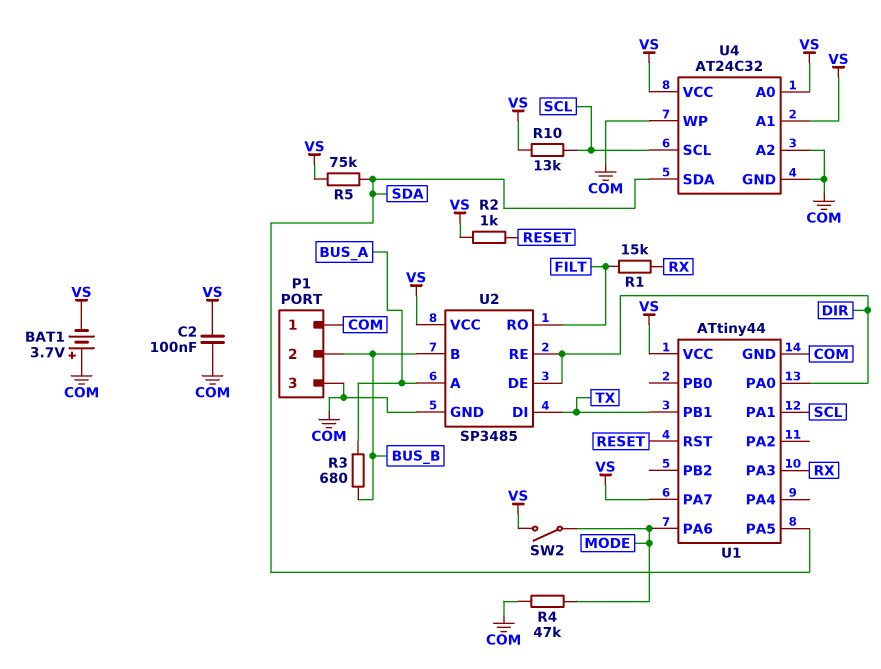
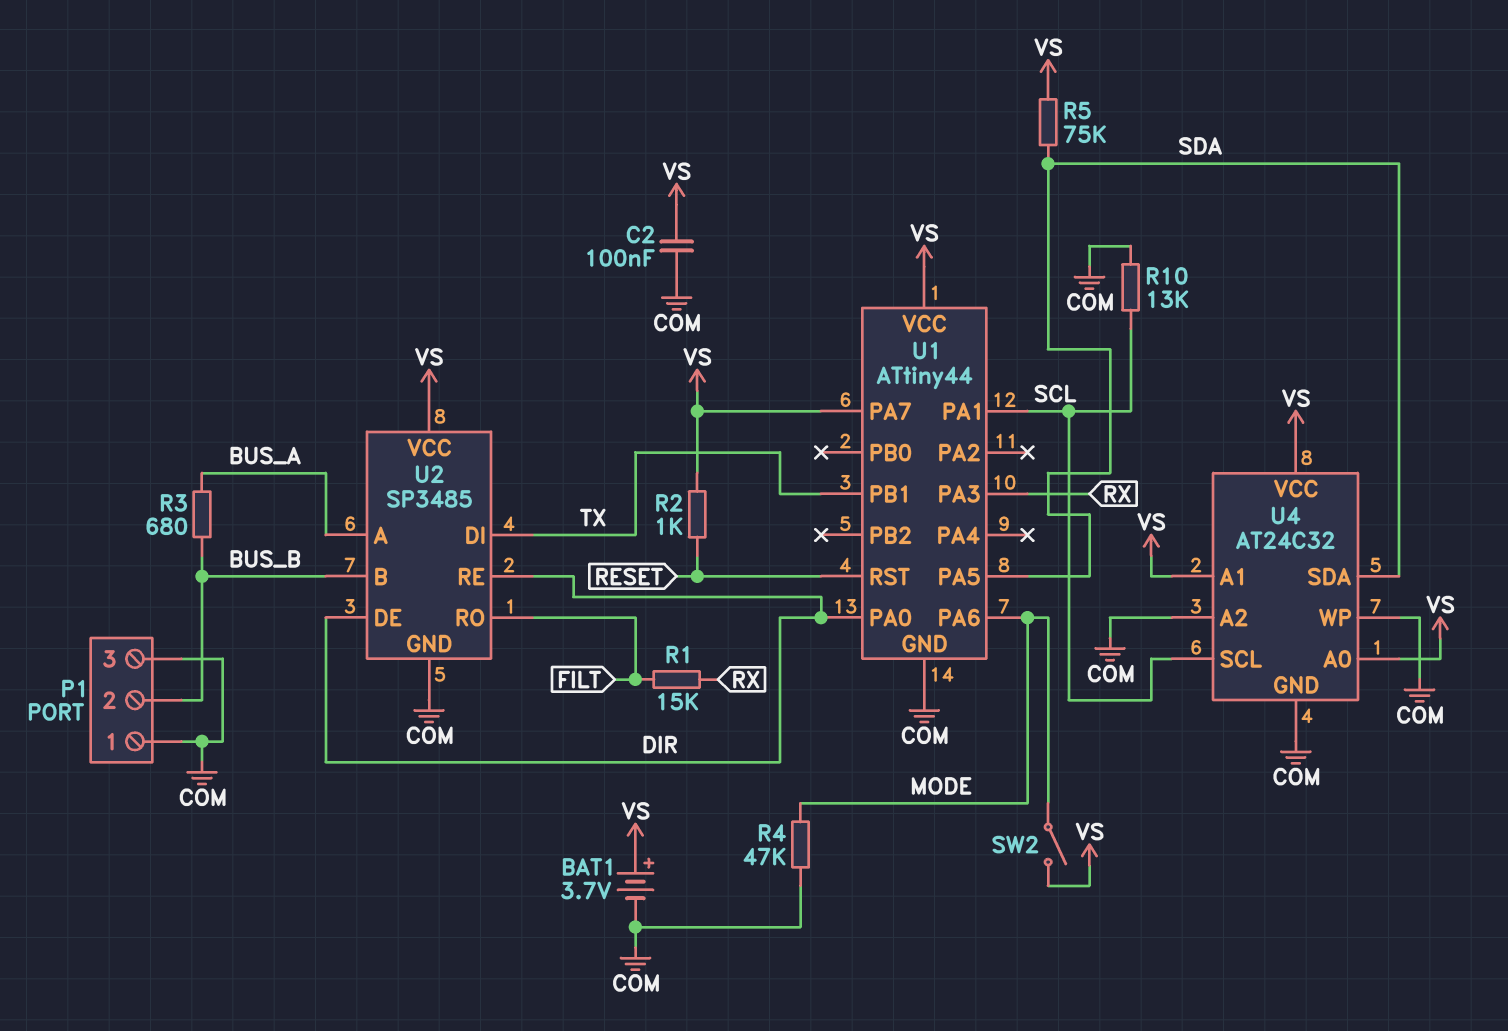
BAT1: 3.7V (plus COM, minus VS) -> 3.7V (plus VS, minus COM)
R10: 13k (SCL, VS) -> 13k (COM, SCL)

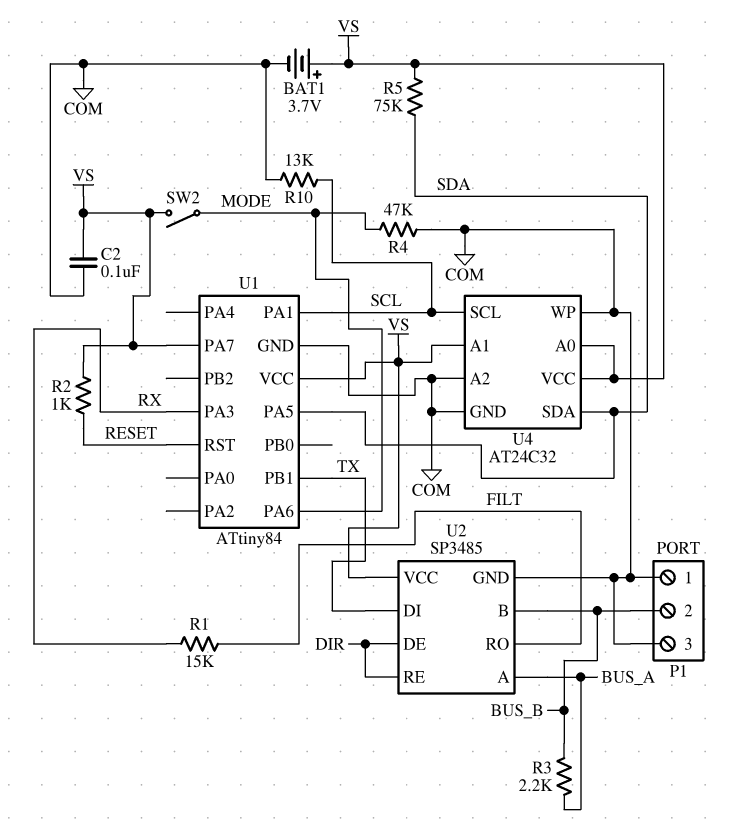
R3: 680 (BUS_A, BUS_B) -> 2.2k (BUS_A, BUS_B)
U1: ATtiny44 -> ATtiny84
U1 pin PA0: DIR -> none

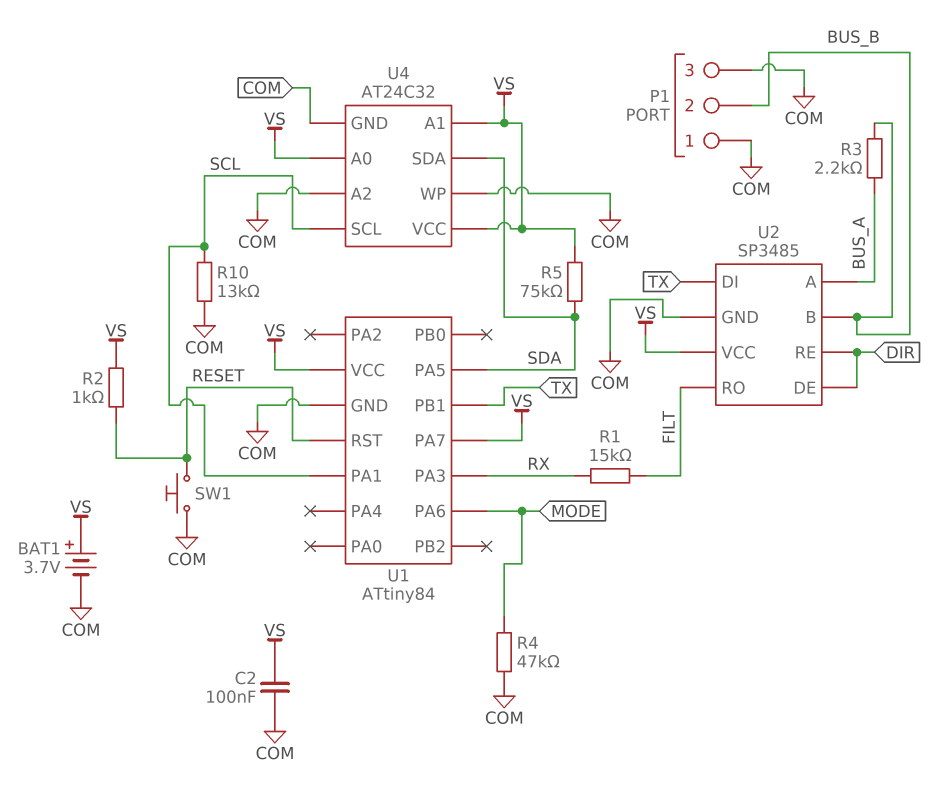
SW1: none -> button (COM, RESET)
SW2: switch (MODE, VS) -> none

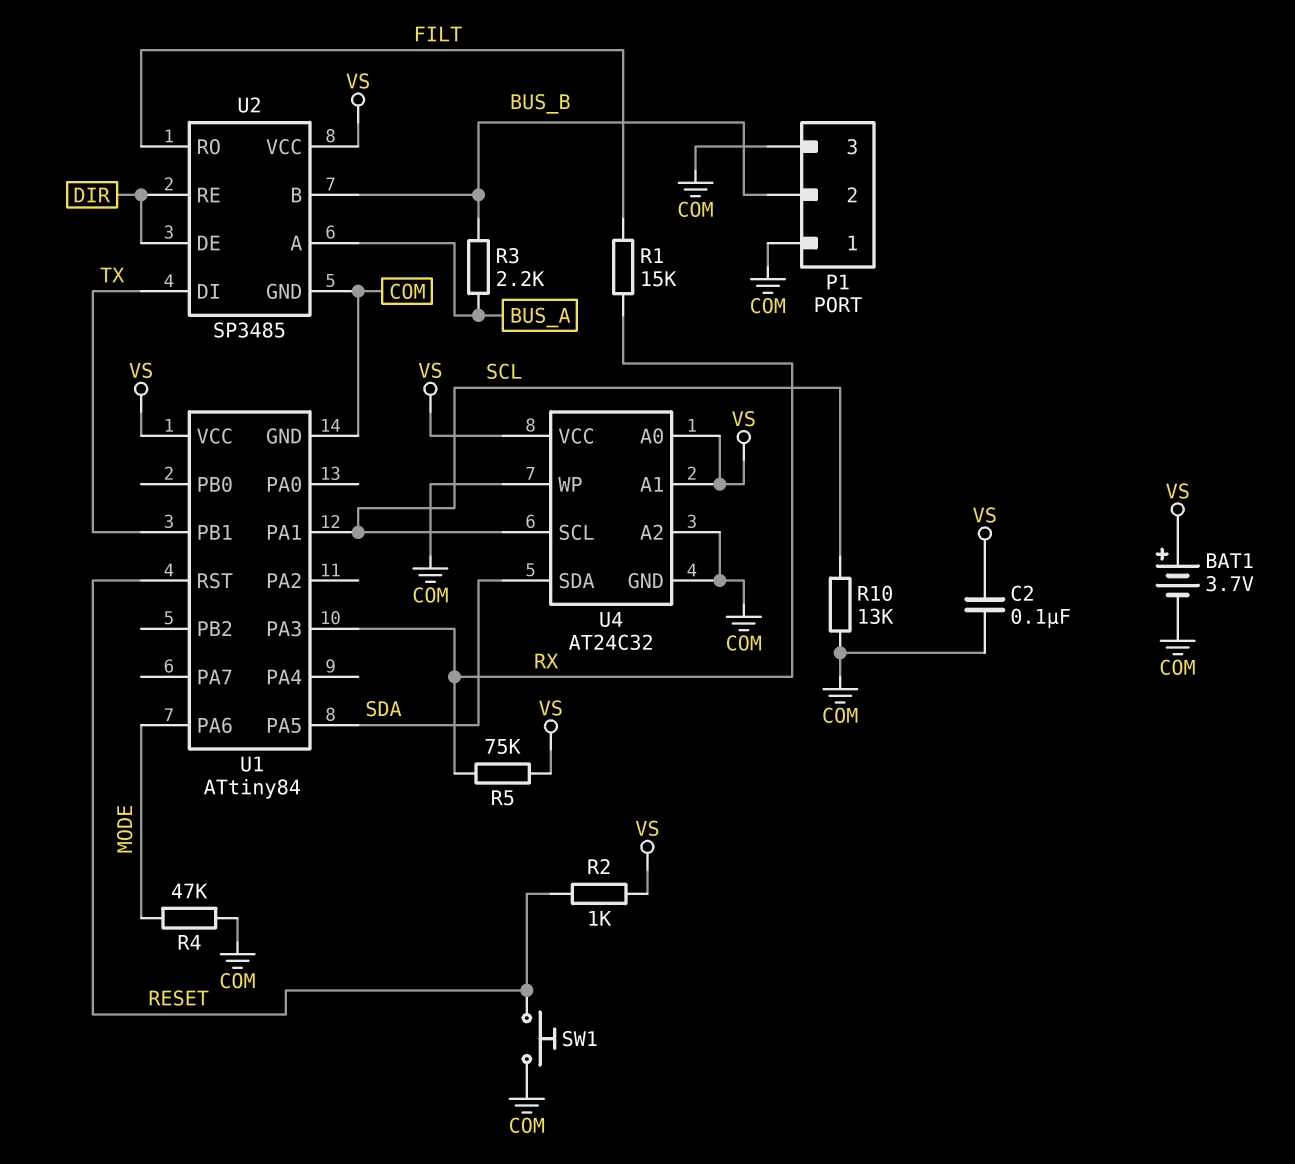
R5: 75k (SDA, VS) -> 75k (RX, VS)
U1 pin PA7: VS -> none

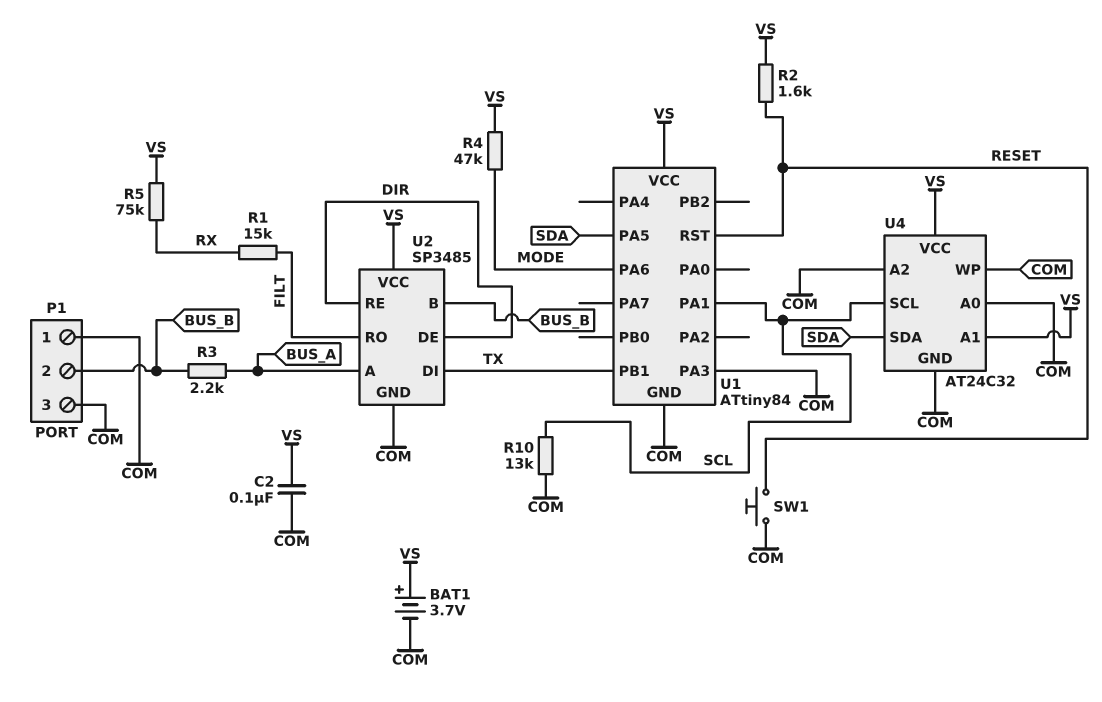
R2: 1k (RESET, VS) -> 1.6k (RESET, VS)
R4: 47k (COM, MODE) -> 47k (MODE, VS)
U1 pin PA3: RX -> COM
U4 pin A0: VS -> COM

